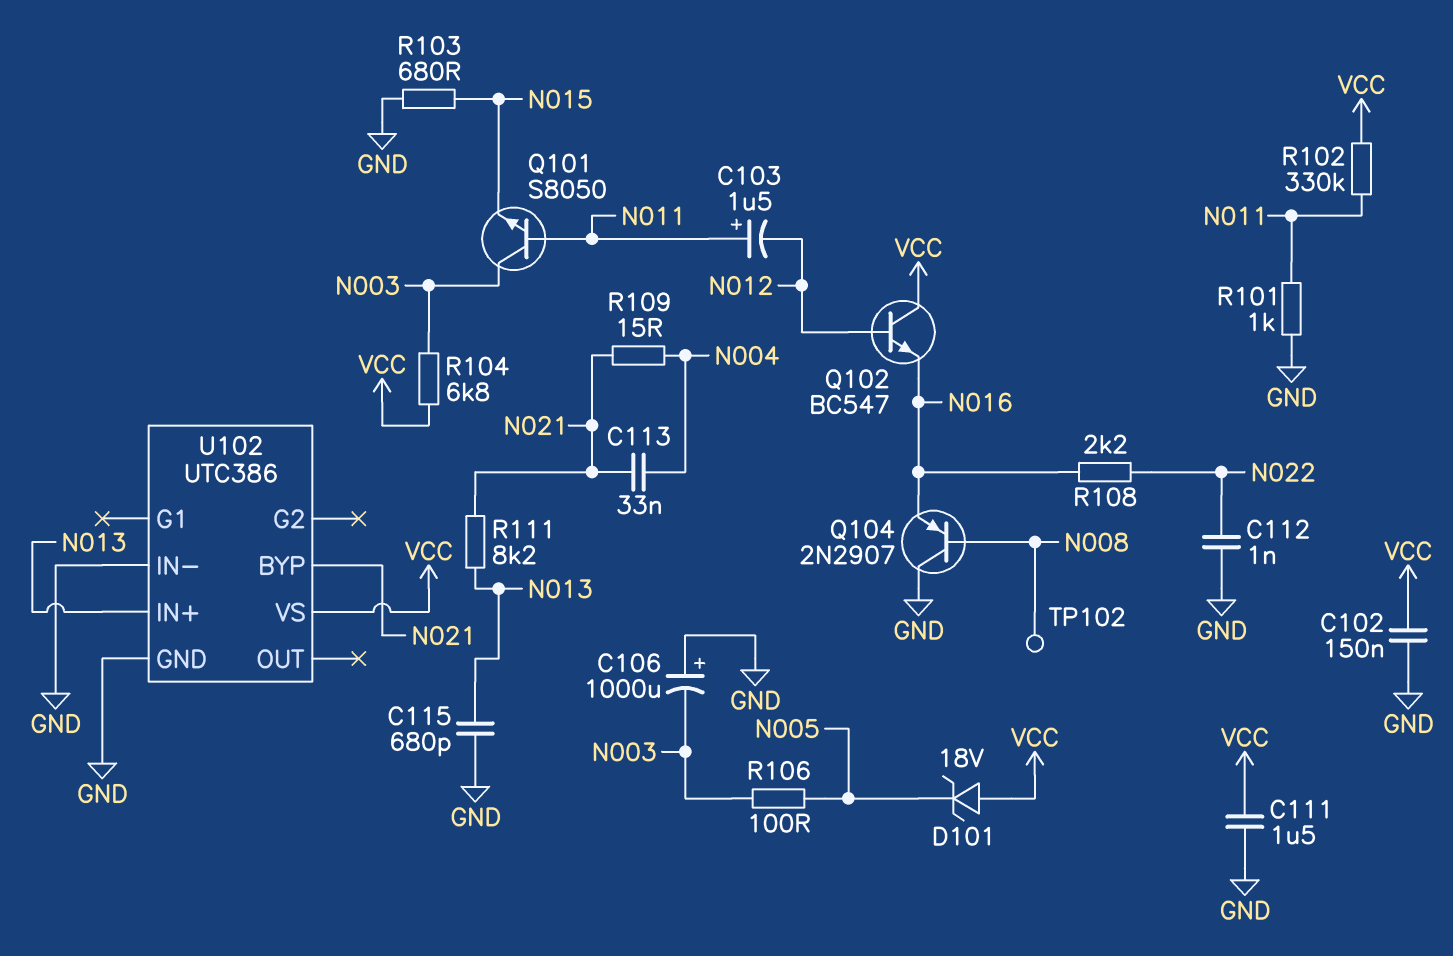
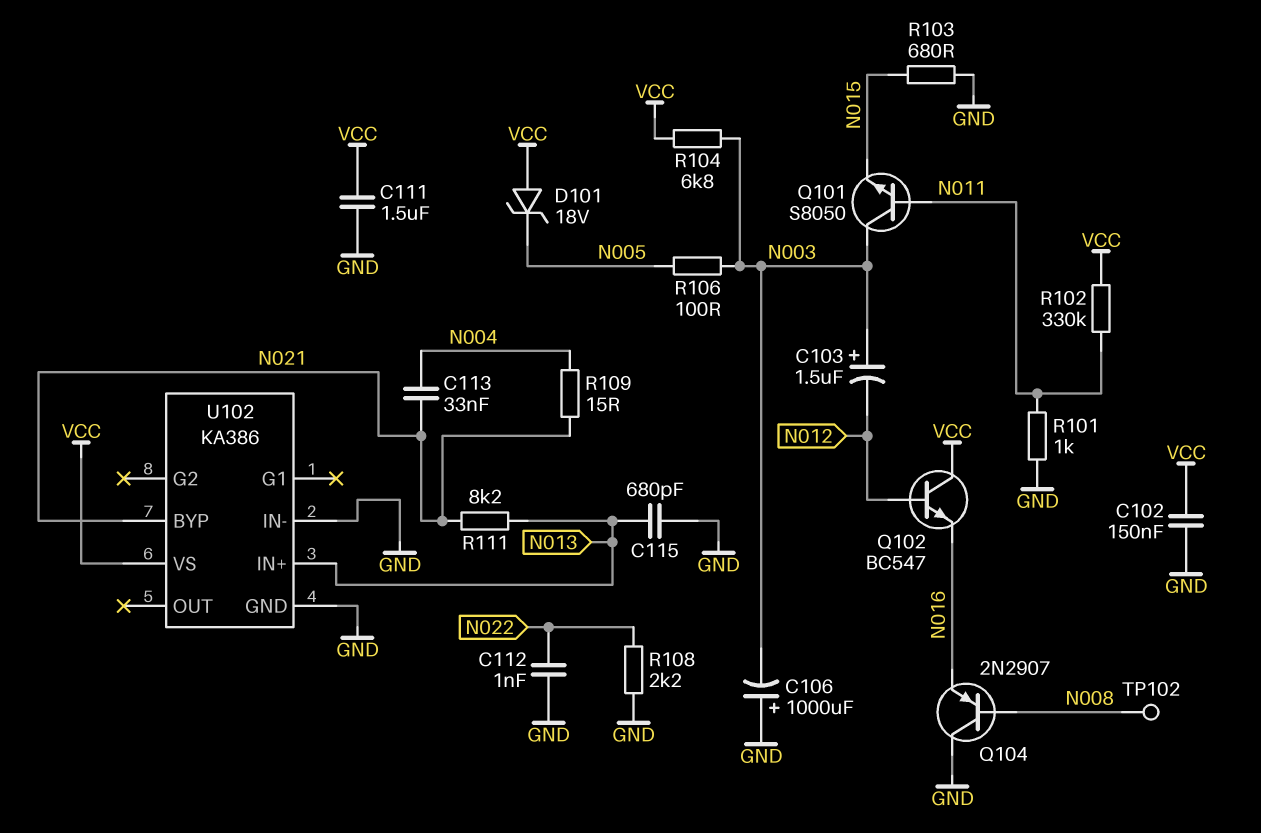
C103: 1.5uF (plus N011, minus N012) -> 1.5uF (plus N003, minus N012)
R108: 2.2k (N016, N022) -> 2.2k (GND, N022)
U102: UTC386 -> KA386

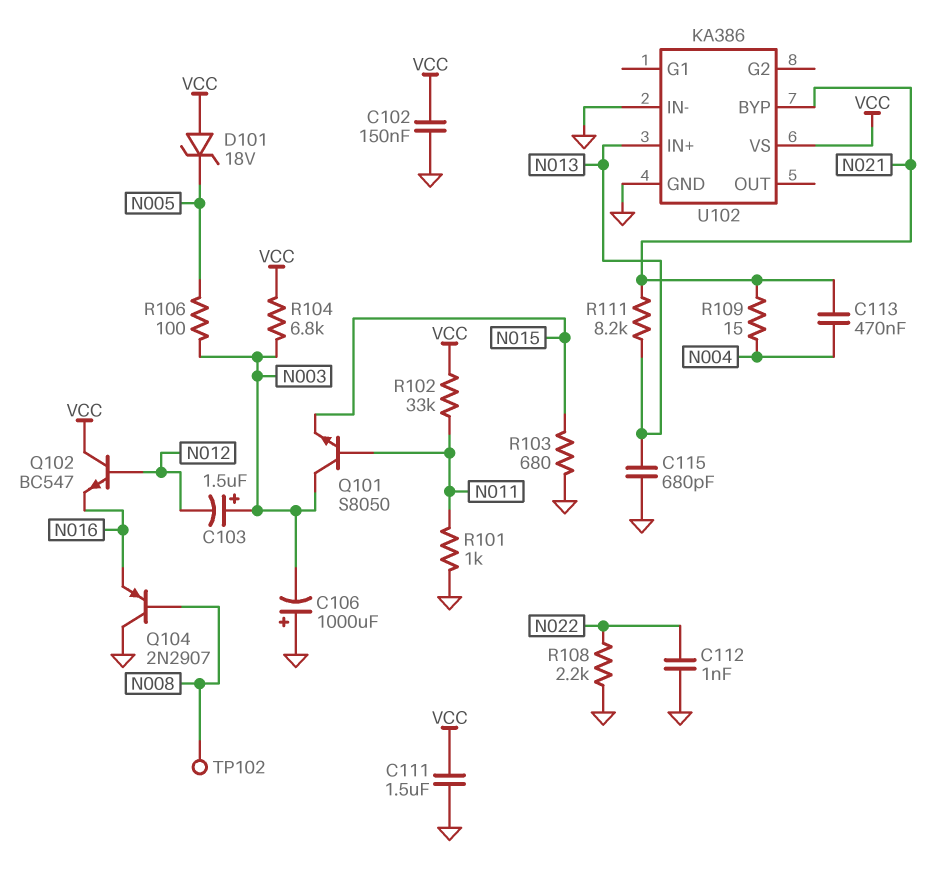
C113: 33nF (N004, N021) -> 470nF (N004, N021)
R102: 330k (N011, VCC) -> 33k (N011, VCC)

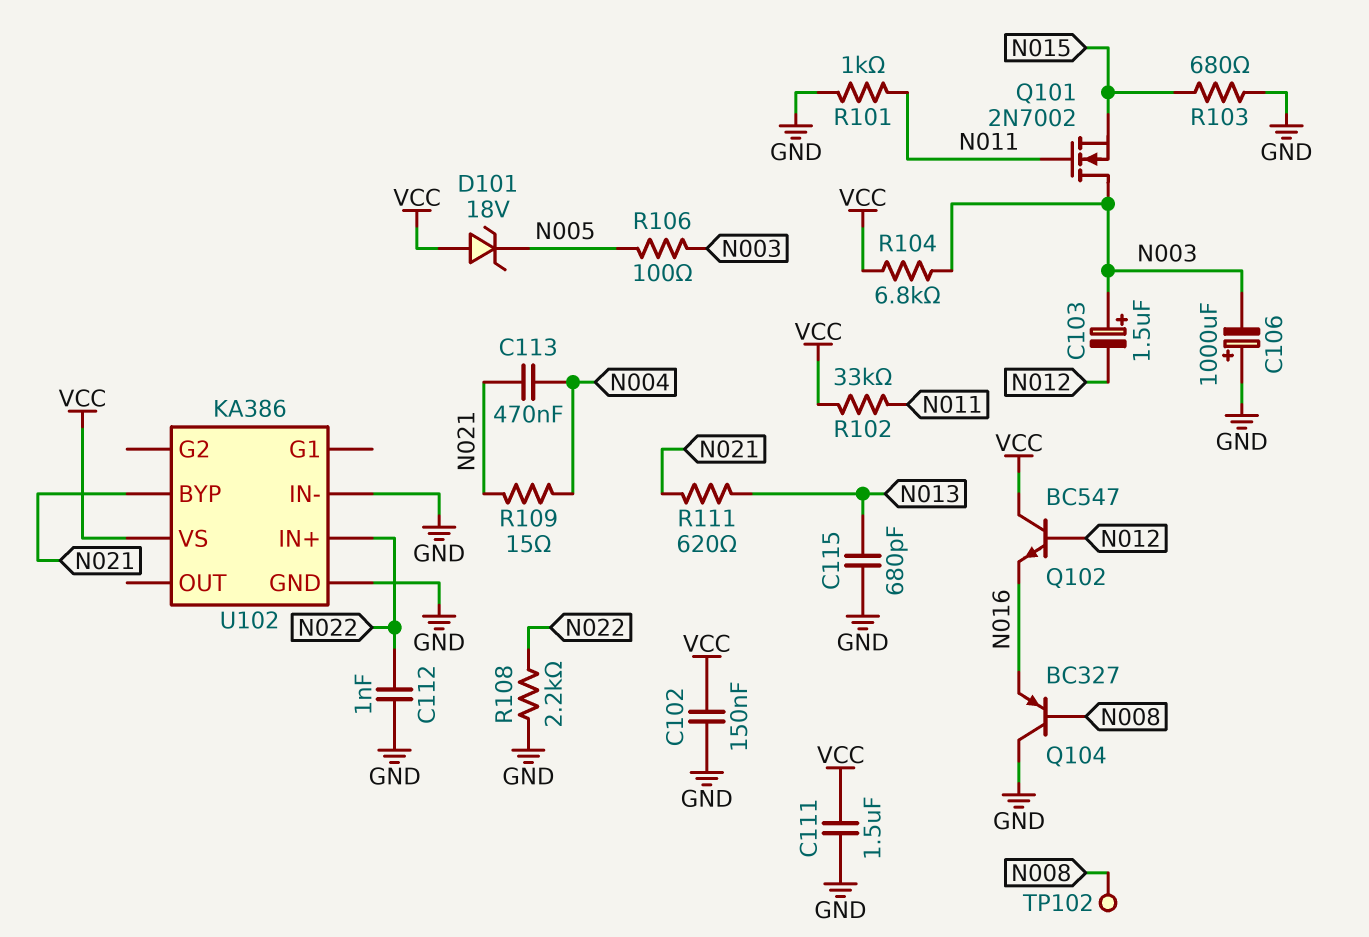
Q101: NPN S8050 (B N011, C N003, E N015) -> NMOS 2N7002 (G N011, D N003, S N015)
Q104: PNP 2N2907 (B N008, C GND, E N016) -> PNP BC327 (B N008, C GND, E N016)
R111: 8.2k (N013, N021) -> 620 (N013, N021)
U102 pin IN+: N013 -> N022

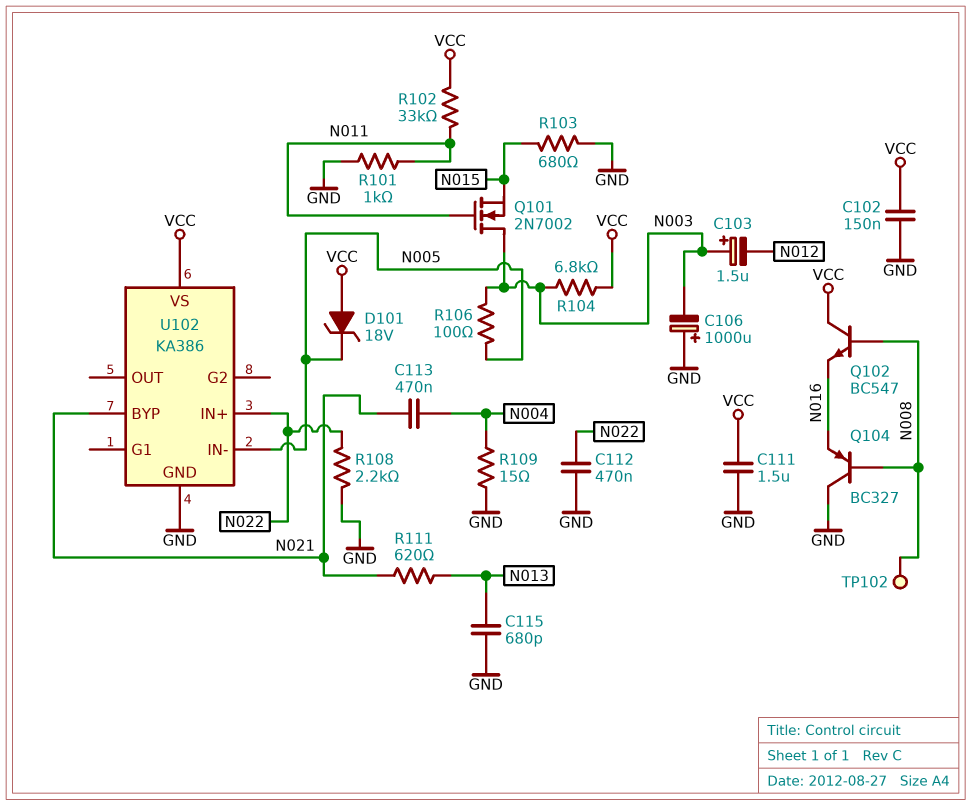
C112: 1nF (GND, N022) -> 470nF (GND, N022)
Q102: NPN BC547 (B N012, C VCC, E N016) -> NPN BC547 (B N008, C VCC, E N016)
R109: 15 (N004, N021) -> 15 (GND, N004)
U102 pin IN-: GND -> N005

